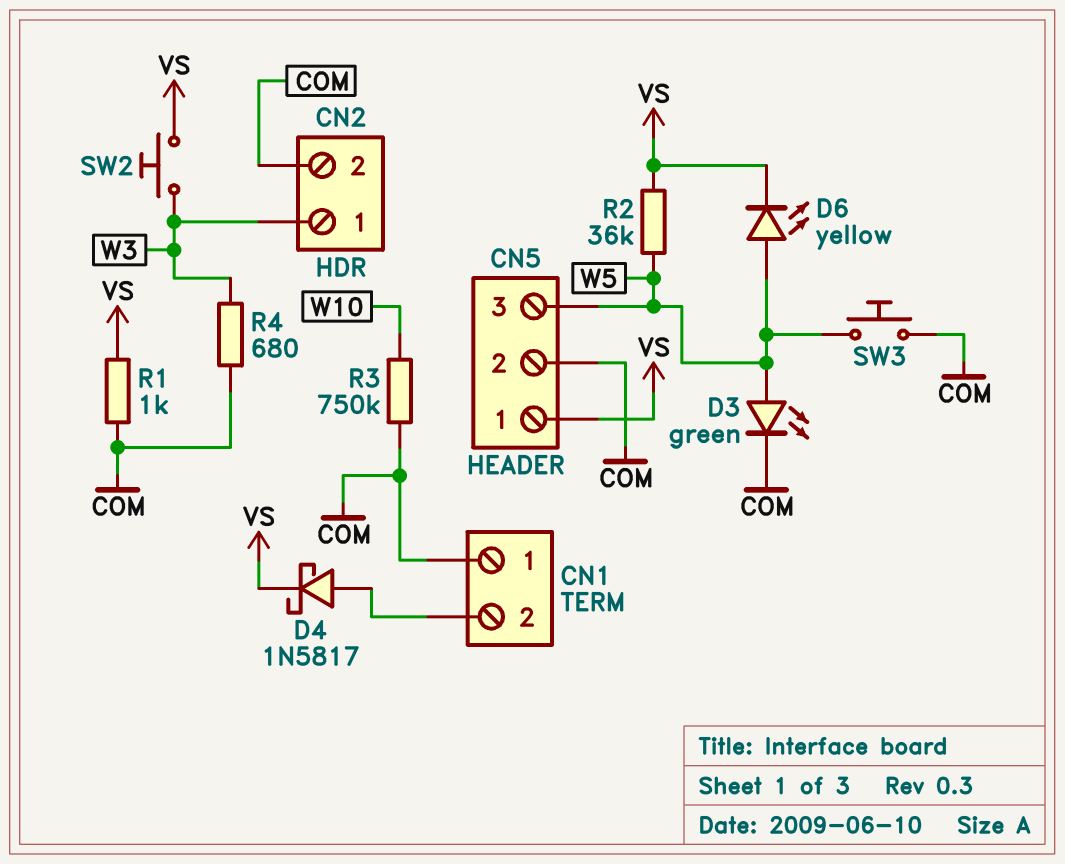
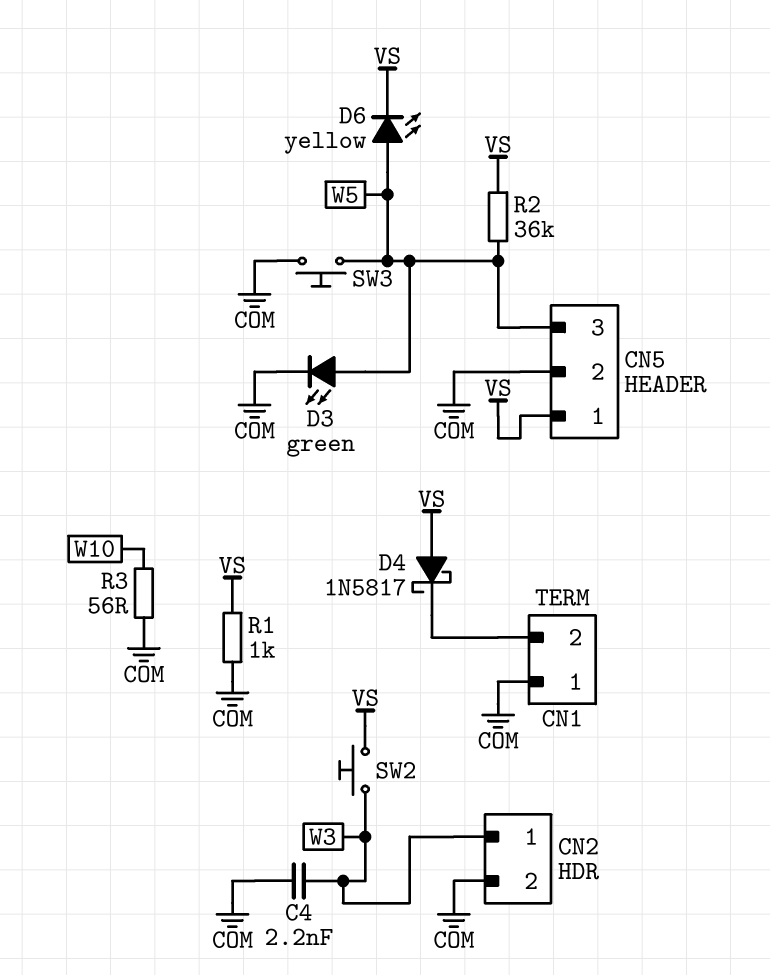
C4: none -> 2.2nF (COM, W3)
D4: schottky 1N5817 (A CN1/2, K VS) -> schottky 1N5817 (A VS, K CN1/2)
R3: 750k (COM, W10) -> 56 (COM, W10)
R4: 680 (COM, W3) -> none

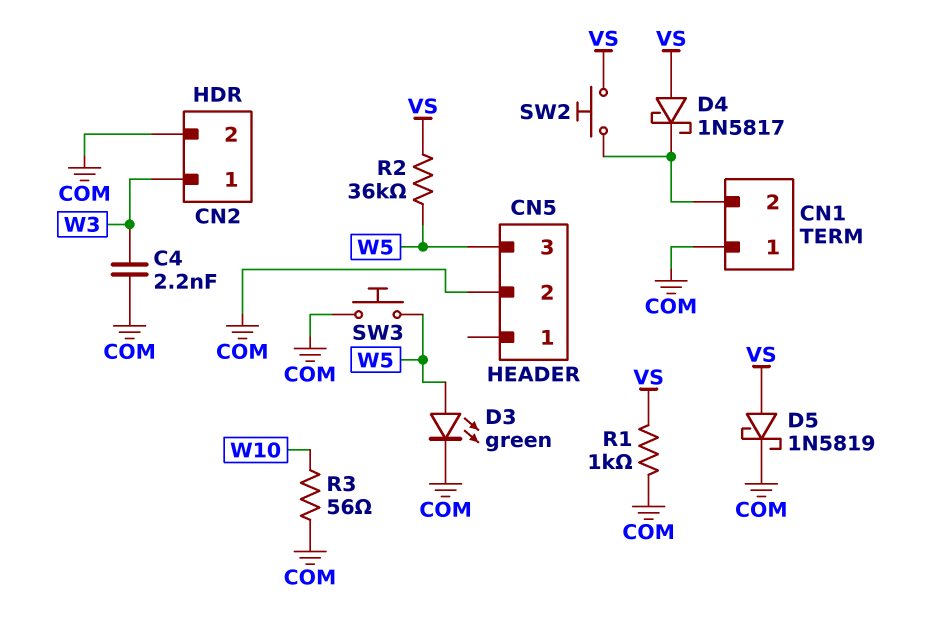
CN5 pin 1: VS -> none
D5: none -> schottky 1N5819 (A VS, K COM)
D6: LED yellow (A W5, K VS) -> none
SW2: button (VS, W3) -> button (CN1/2, VS)

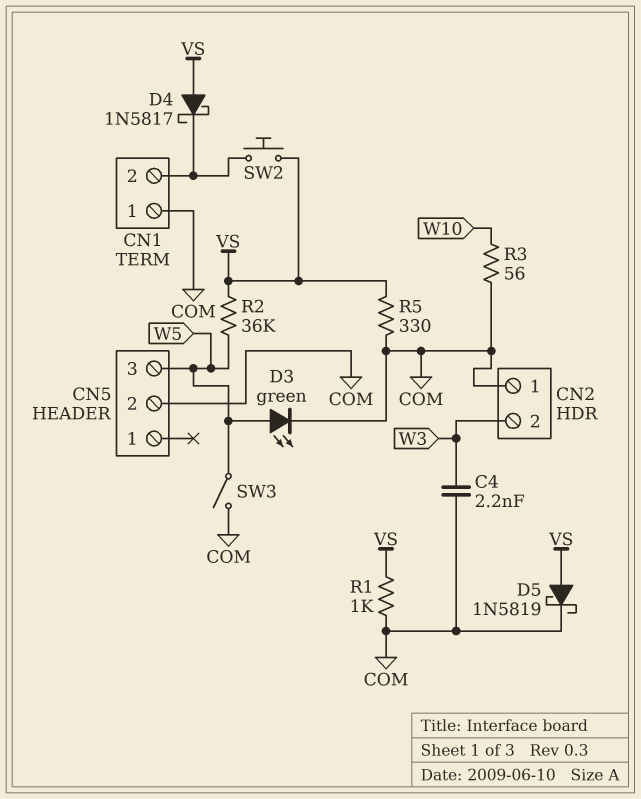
CN2 pin 1: W3 -> COM
CN2 pin 2: COM -> W3
R5: none -> 330 (COM, VS)
SW3: button (COM, W5) -> switch (COM, W5)

